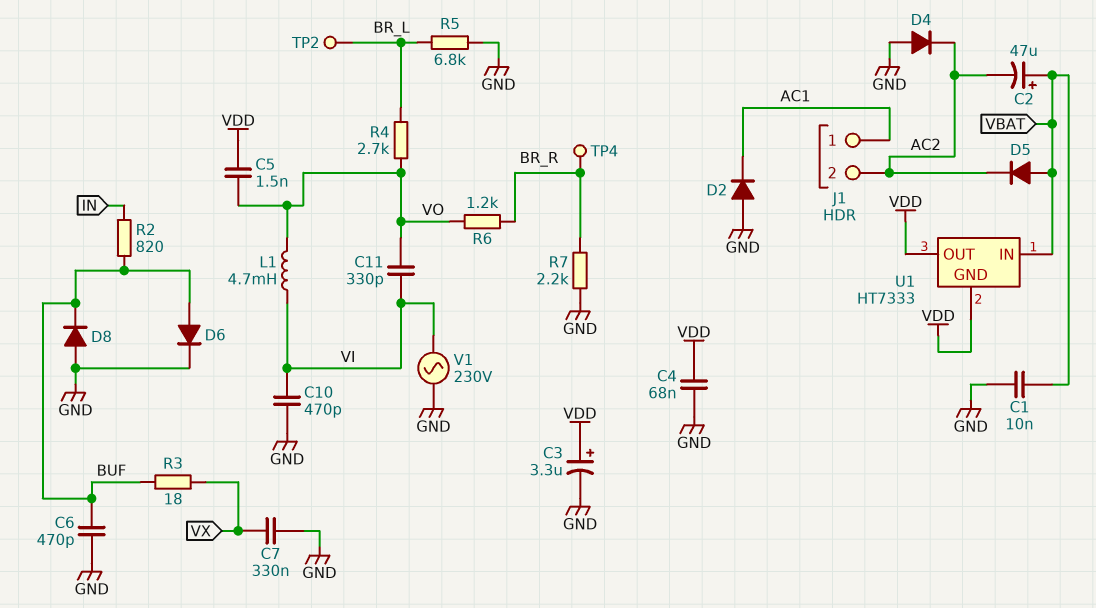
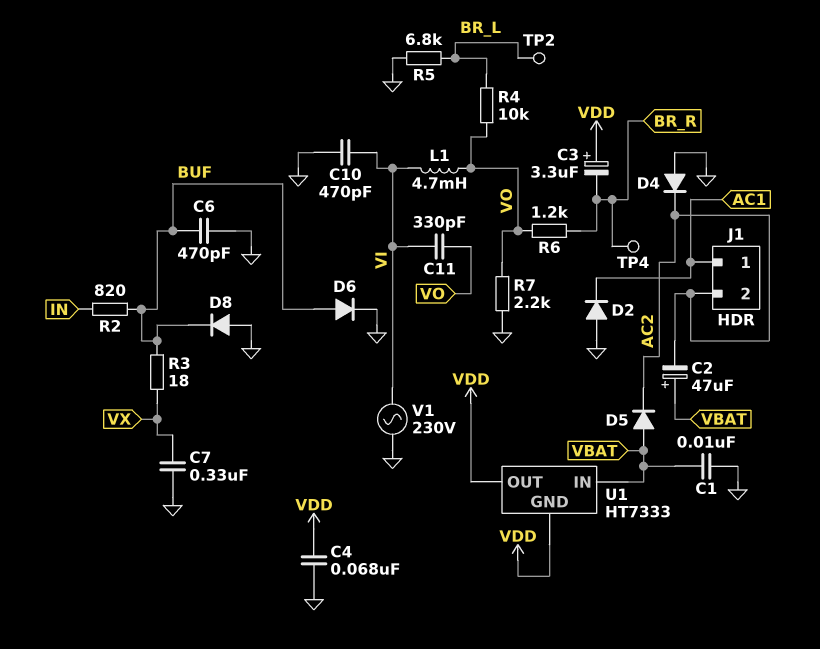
C3: 3.3uF (plus VDD, minus GND) -> 3.3uF (plus VDD, minus BR_R)
C5: 1.5nF (VDD, VO) -> none
R4: 2.7k (BR_L, VO) -> 10k (BR_L, VO)
R7: 2.2k (BR_R, GND) -> 2.2k (GND, VO)

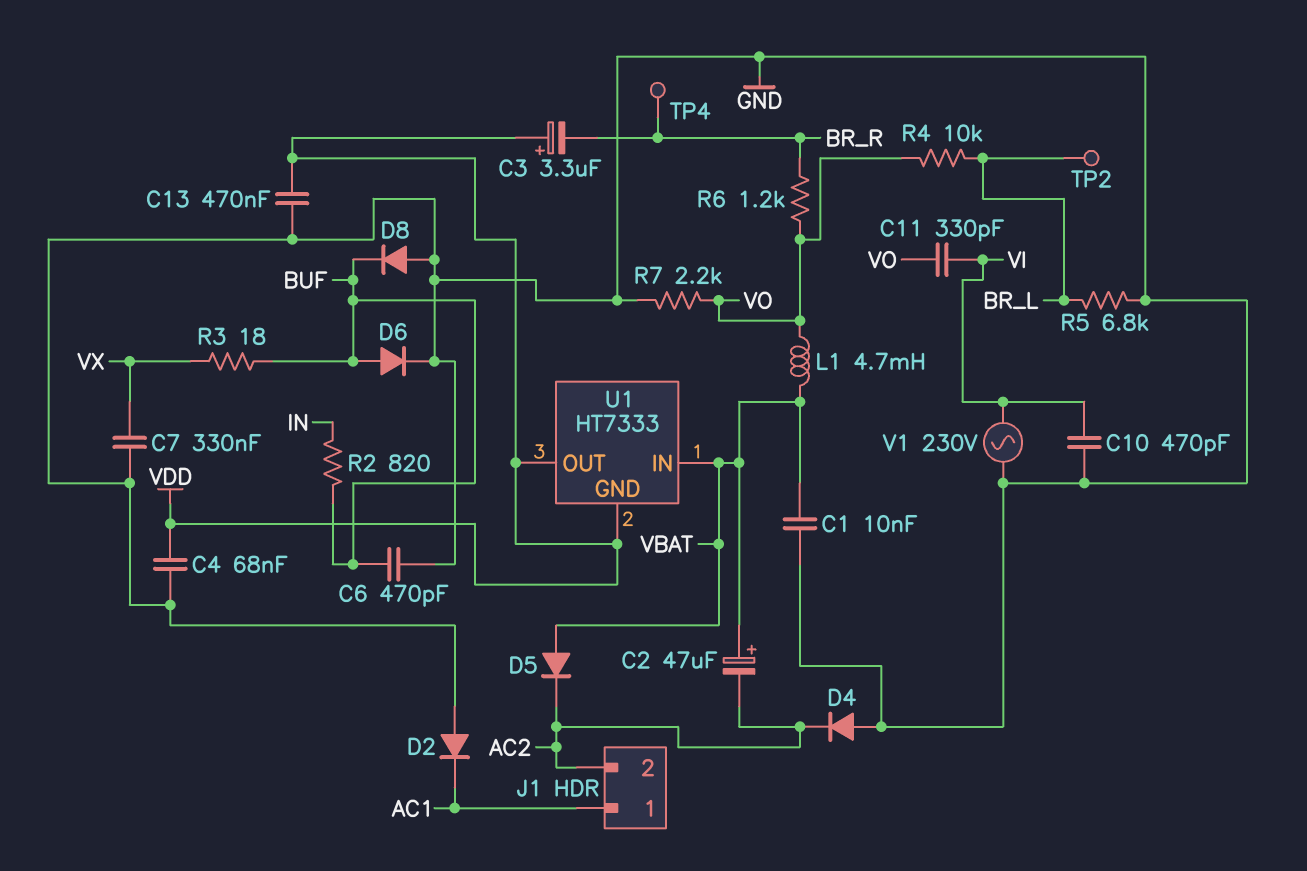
C13: none -> 470nF (GND, VDD)
L1: 4.7mH (VI, VO) -> 4.7mH (VBAT, VO)

